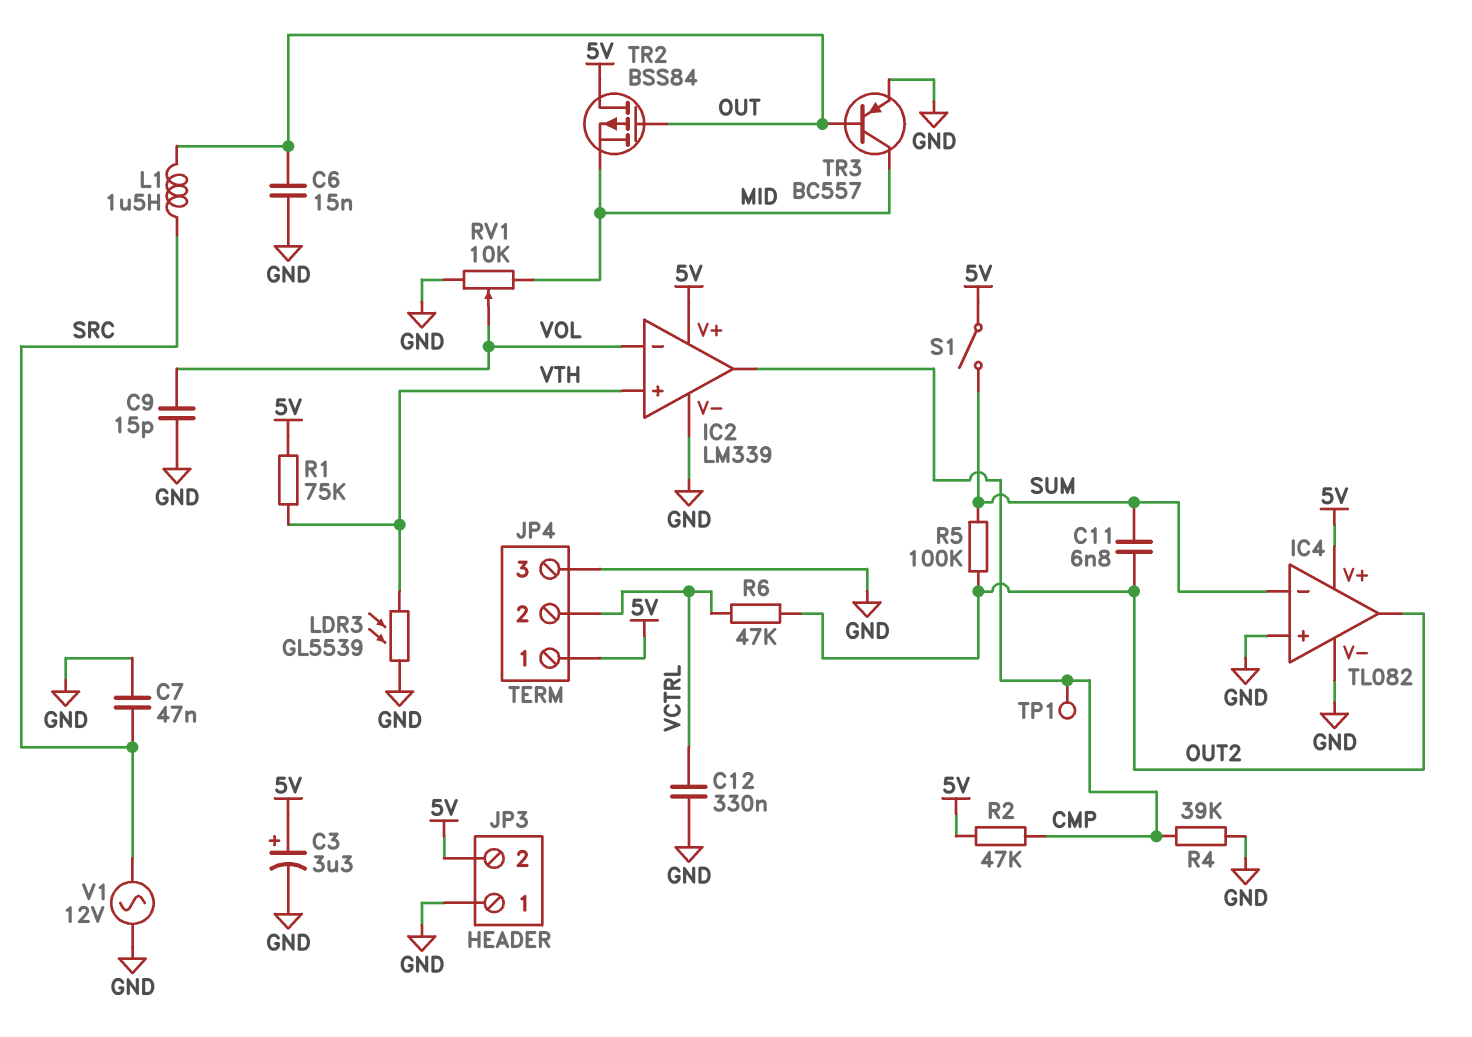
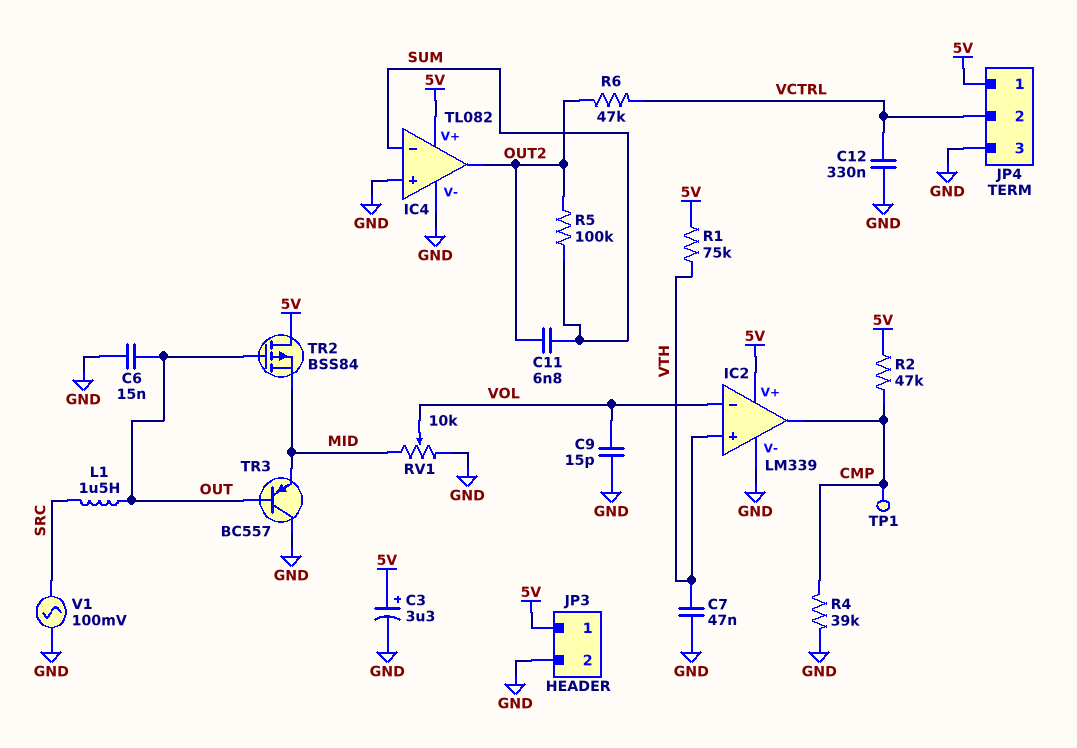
C7: 47nF (GND, SRC) -> 47nF (GND, VTH)
JP3 pin 1: GND -> 5V
JP3 pin 2: 5V -> GND
LDR3: GL5539 (GND, VTH) -> none
S1: switch (5V, SUM) -> none
TR3: PNP BC557 (B OUT, C MID, E GND) -> PNP BC557 (B OUT, C GND, E MID)
V1: AC 12V (GND, SRC) -> AC 100mV (GND, SRC)

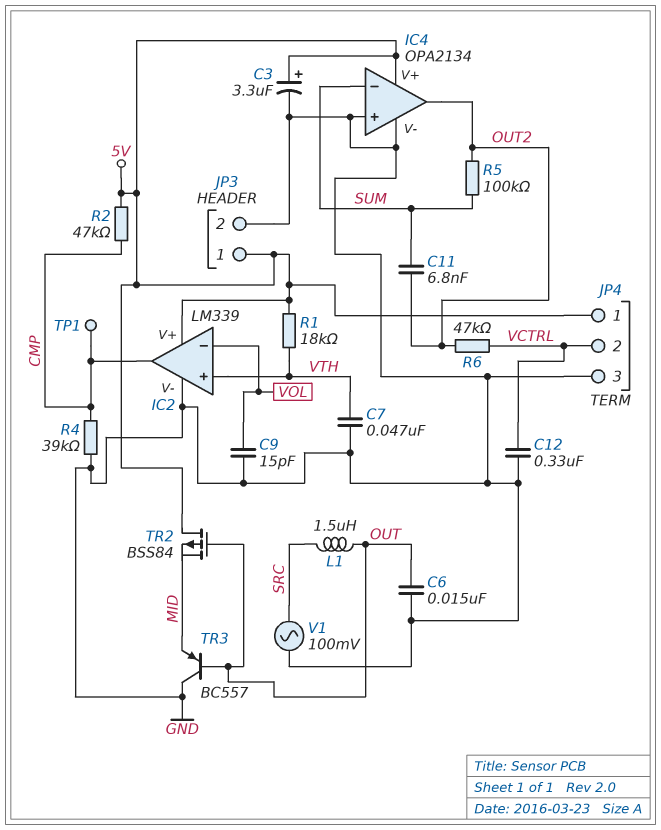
IC4: TL082 -> OPA2134
R1: 75k (5V, VTH) -> 18k (5V, VTH)
RV1: 10k (GND, MID, wiper VOL) -> none

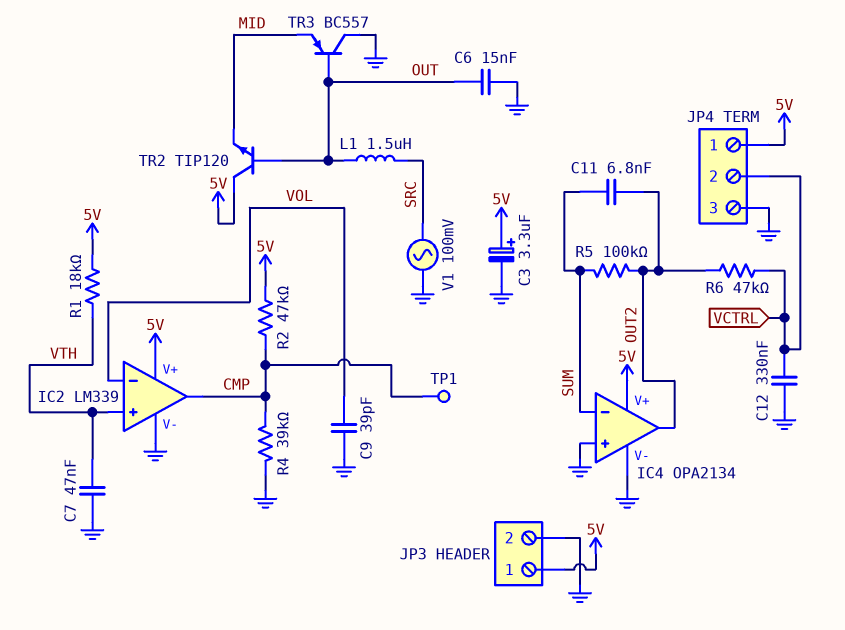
C9: 15pF (GND, VOL) -> 39pF (GND, VOL)
TR2: PMOS BSS84 (G OUT, D 5V, S MID) -> NPN TIP120 (B OUT, C 5V, E MID)

